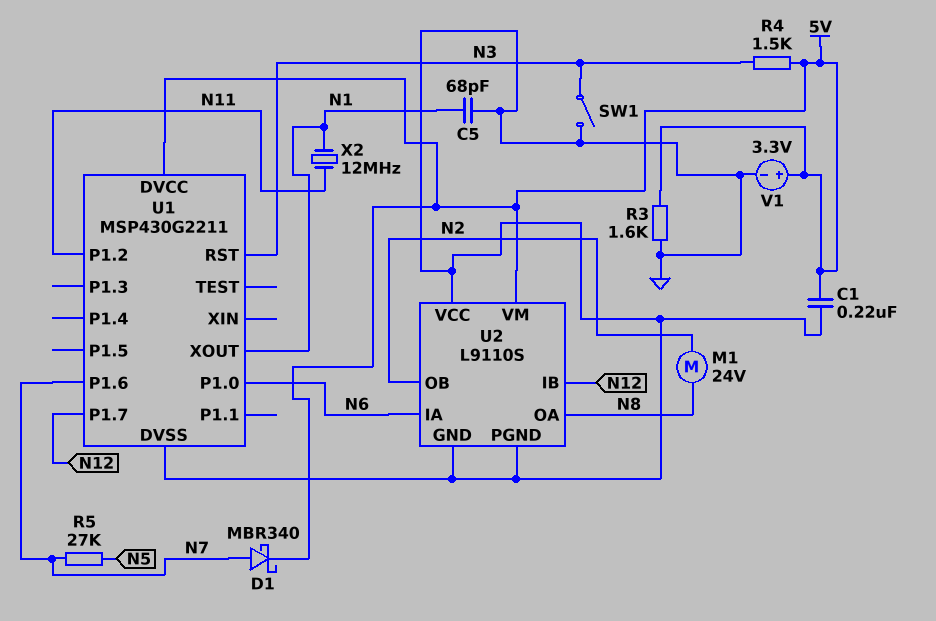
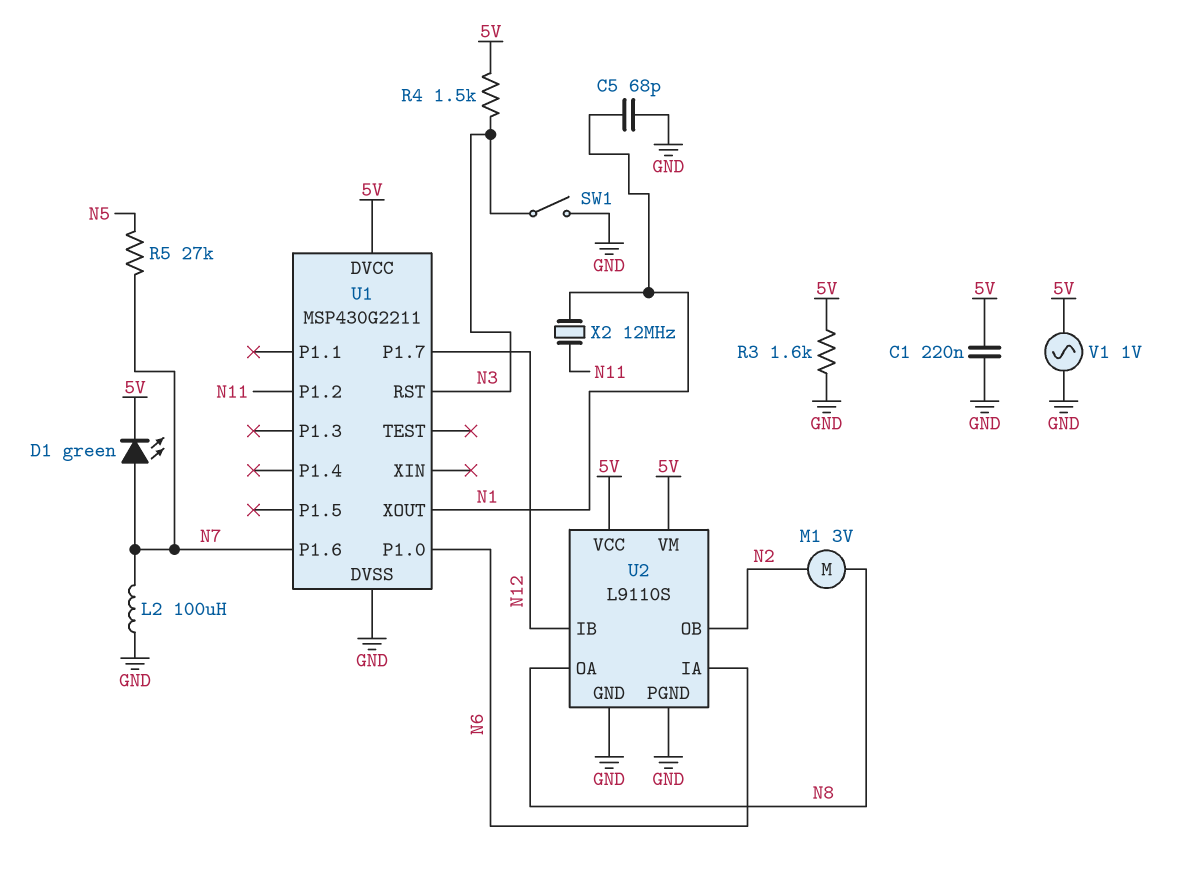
D1: schottky MBR340 (A N7, K 5V) -> LED green (A N7, K 5V)
L2: none -> 100uH (GND, N7)
M1: motor 24V (N2, N8) -> motor 3V (N2, N8)
U2 pin VCC: GND -> 5V
V1: 3.3V (plus 5V, minus GND) -> AC 1V (5V, GND)

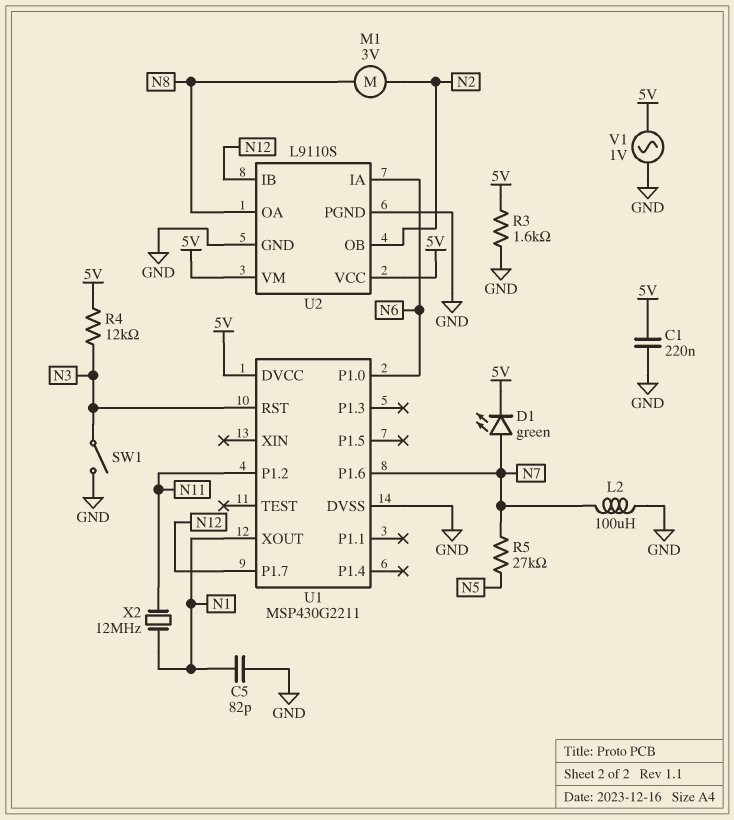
C5: 68pF (GND, N1) -> 82pF (GND, N1)
R4: 1.5k (5V, N3) -> 12k (5V, N3)

